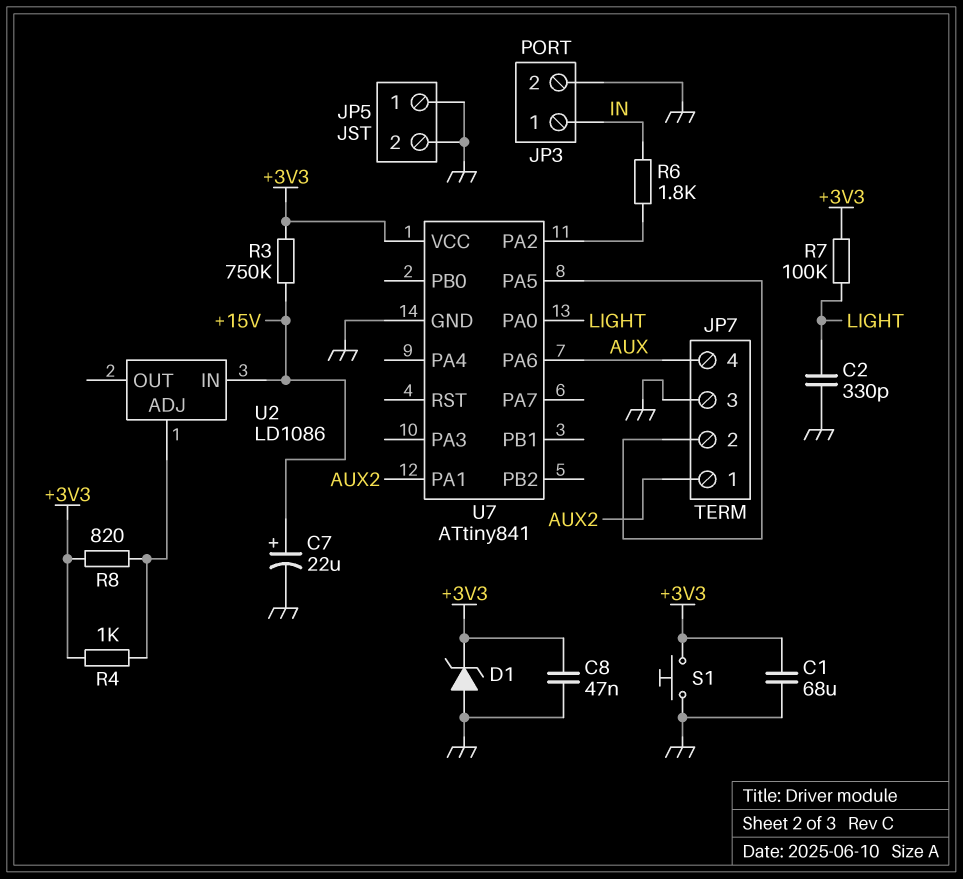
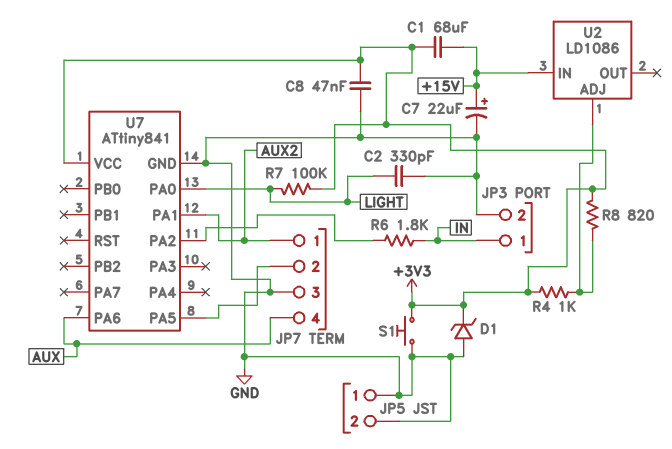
C1: 68uF (+3V3, GND) -> 68uF (+3V3, +15V)
R3: 750k (+3V3, +15V) -> none

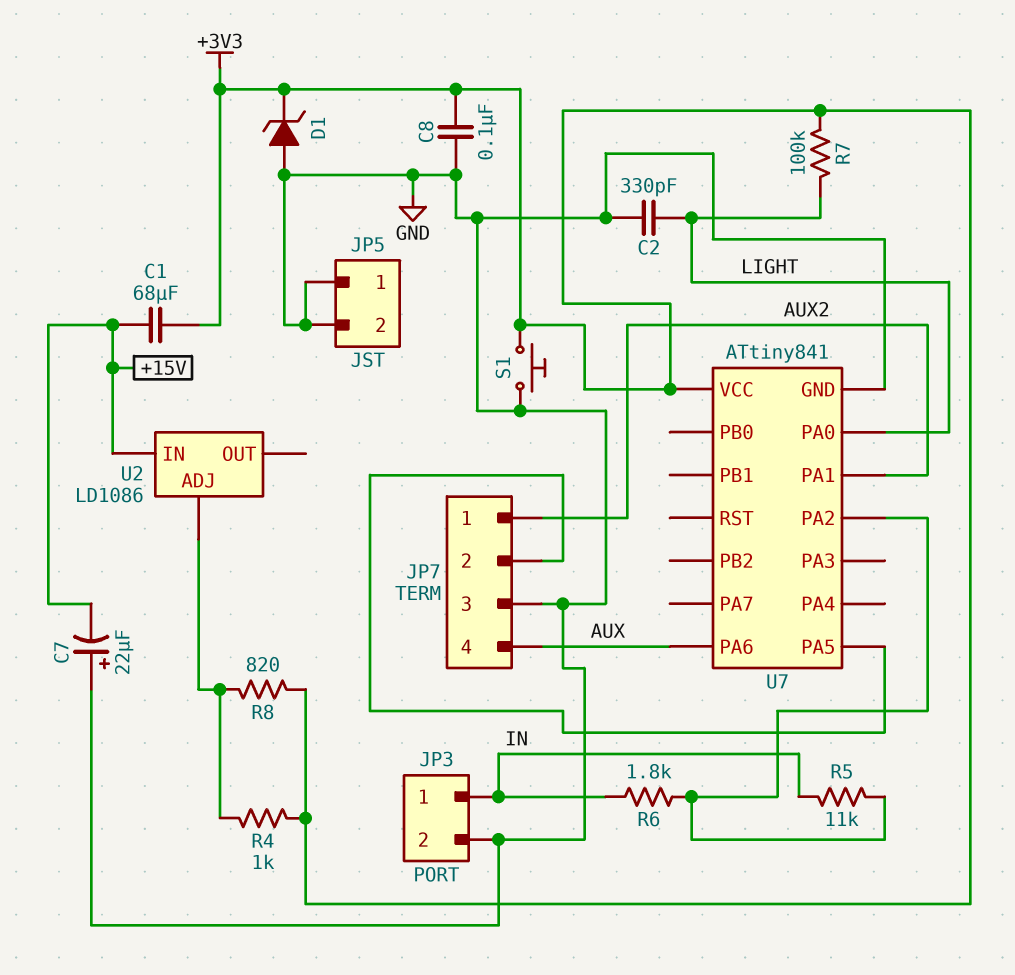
C7: 22uF (plus +15V, minus GND) -> 22uF (plus GND, minus +15V)
C8: 47nF (+3V3, GND) -> 100nF (+3V3, GND)
R5: none -> 11k (IN, U7/PA2)

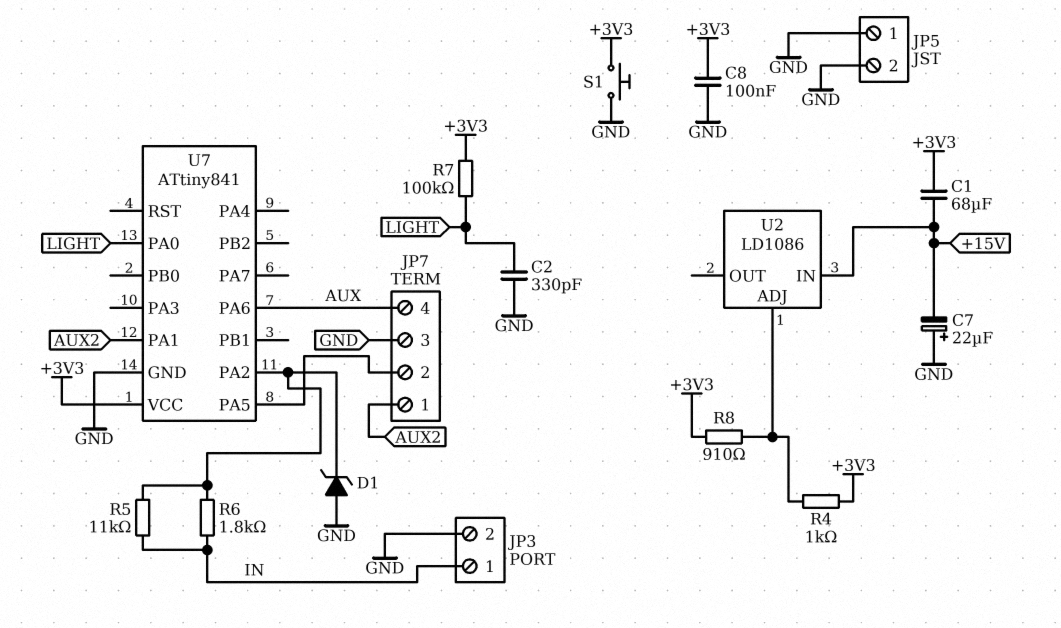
D1: zener (A GND, K +3V3) -> zener (A GND, K U7/PA2)
R8: 820 (+3V3, U2/ADJ) -> 910 (+3V3, U2/ADJ)

